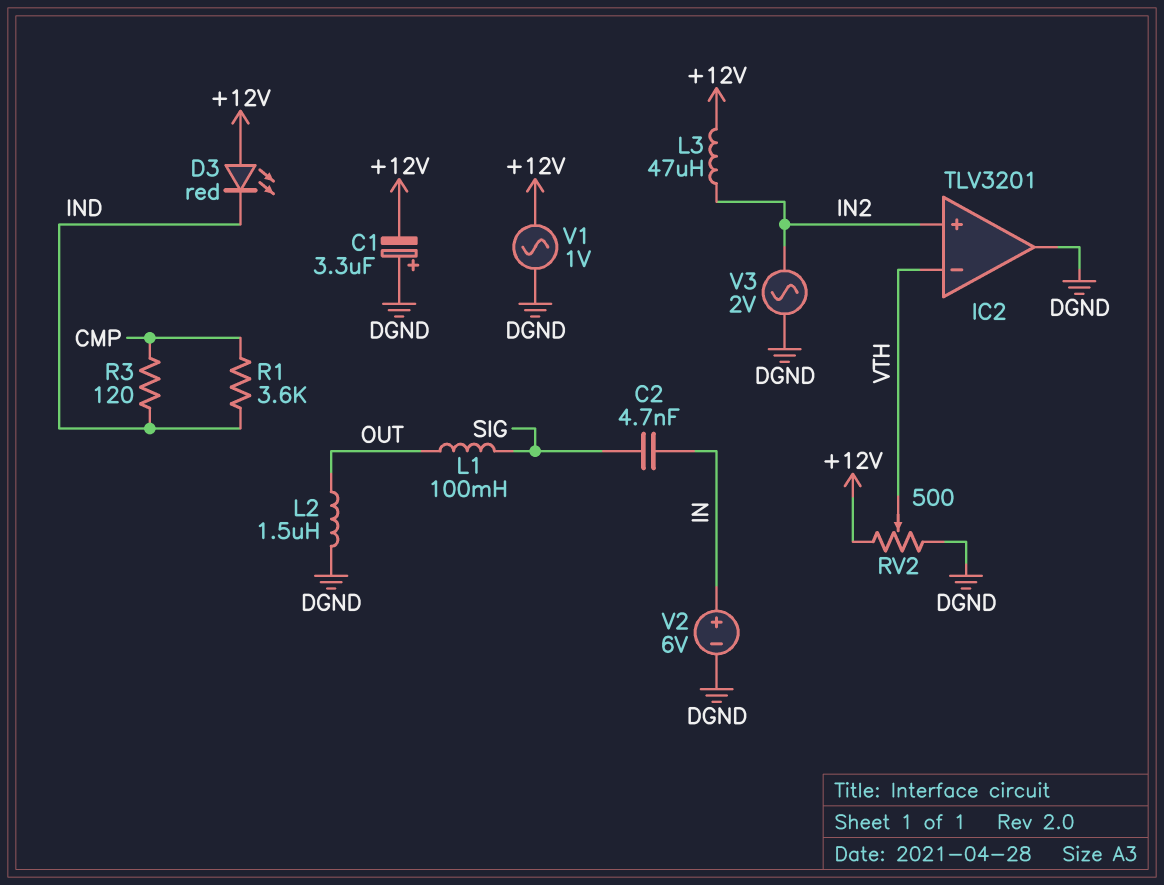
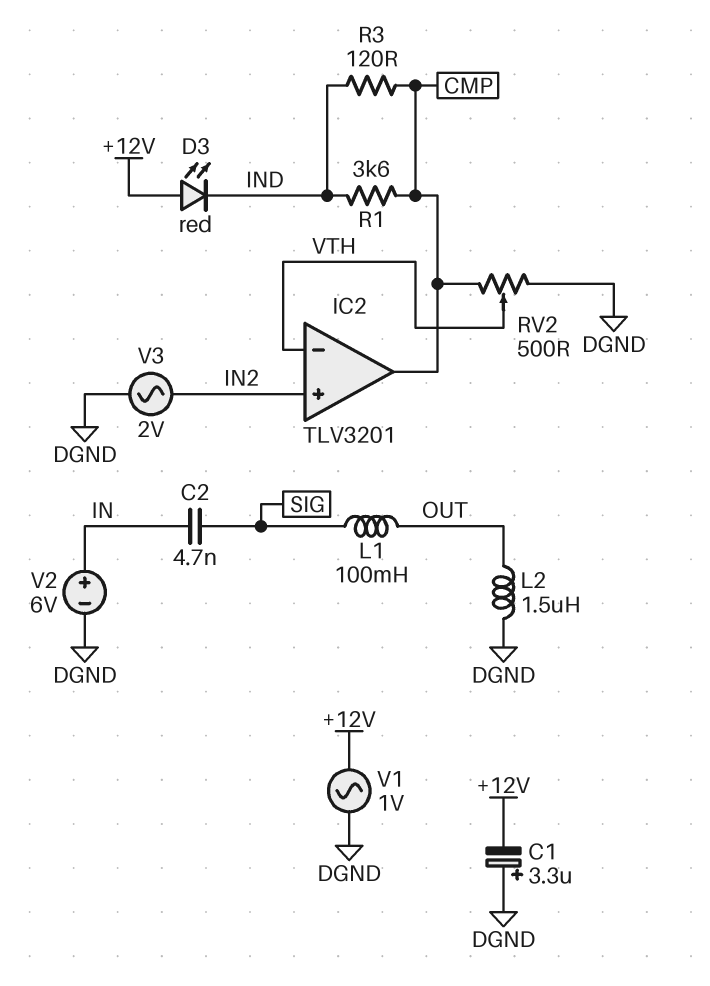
IC2 pin out: DGND -> CMP
L3: 47uH (+12V, IN2) -> none
RV2: 500 (+12V, DGND, wiper VTH) -> 500 (CMP, DGND, wiper VTH)

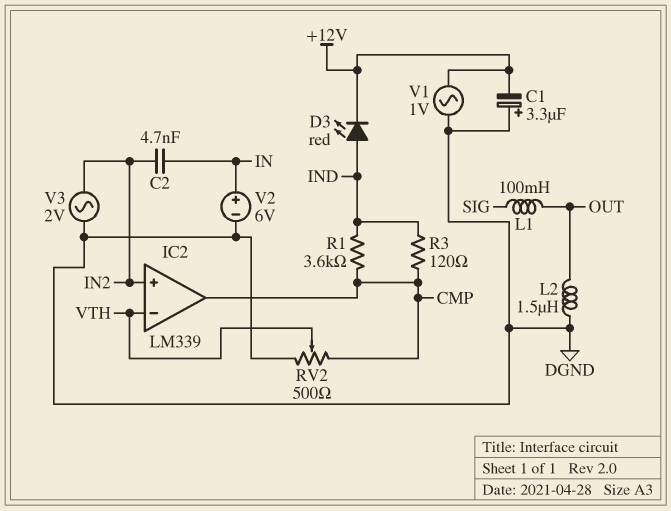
C2: 4.7nF (IN, SIG) -> 4.7nF (IN, IN2)
D3: LED red (A +12V, K IND) -> LED red (A IND, K +12V)
IC2: TLV3201 -> LM339

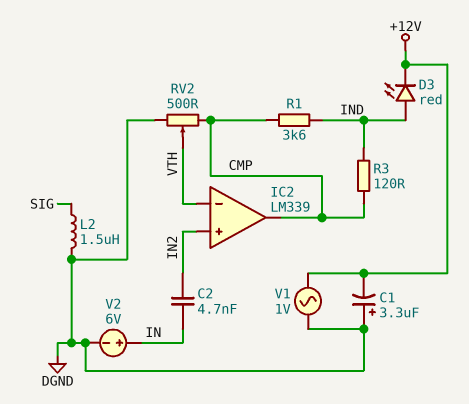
L1: 100mH (OUT, SIG) -> none
L2: 1.5uH (DGND, OUT) -> 1.5uH (DGND, SIG)
V3: AC 2V (DGND, IN2) -> none

